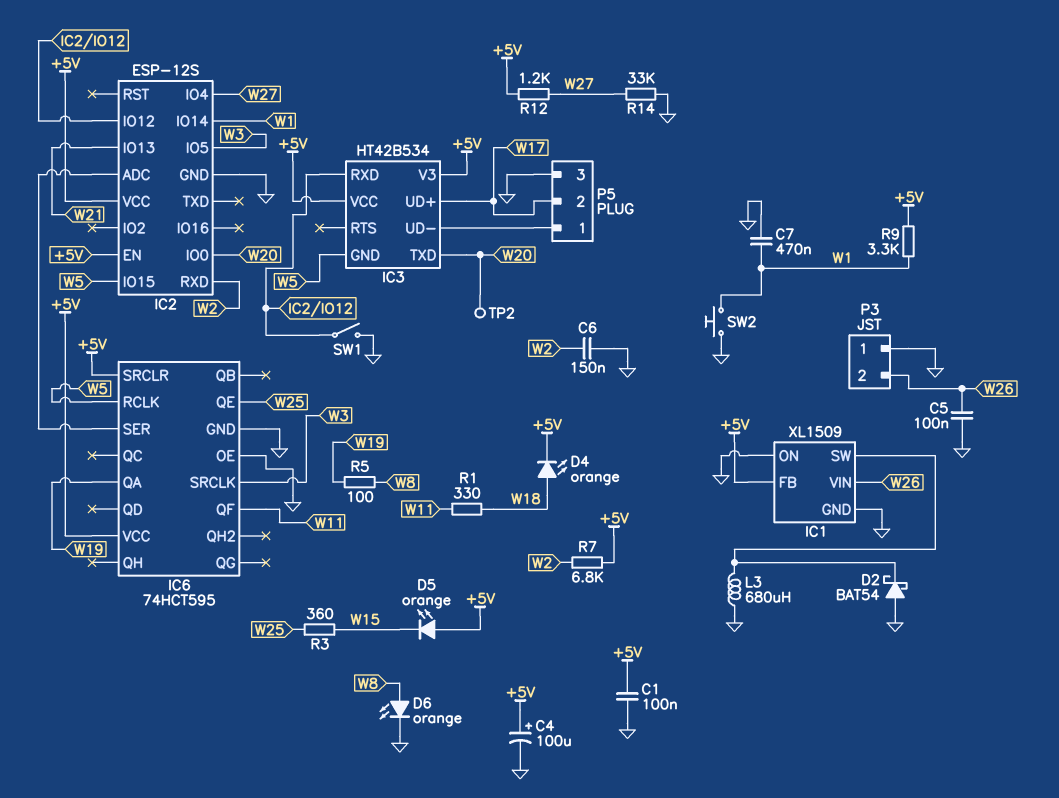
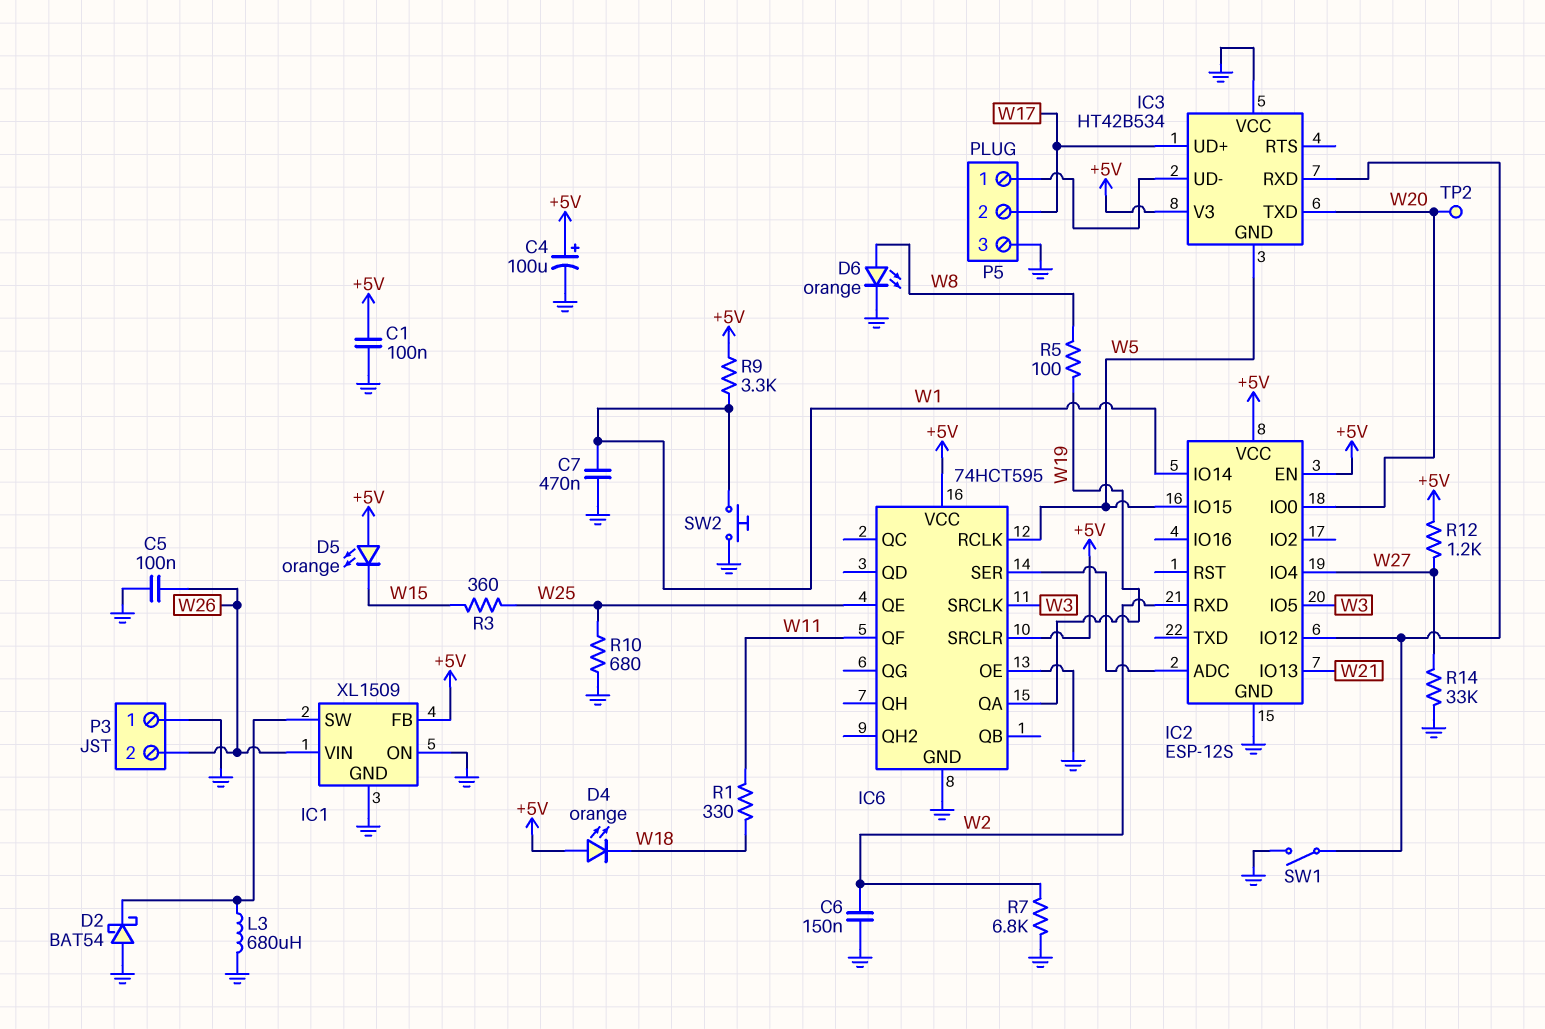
D4: LED orange (A W18, K +5V) -> LED orange (A +5V, K W18)
IC3 pin VCC: +5V -> GND
R7: 6.8k (+5V, W2) -> 6.8k (GND, W2)
R10: none -> 680 (GND, W25)

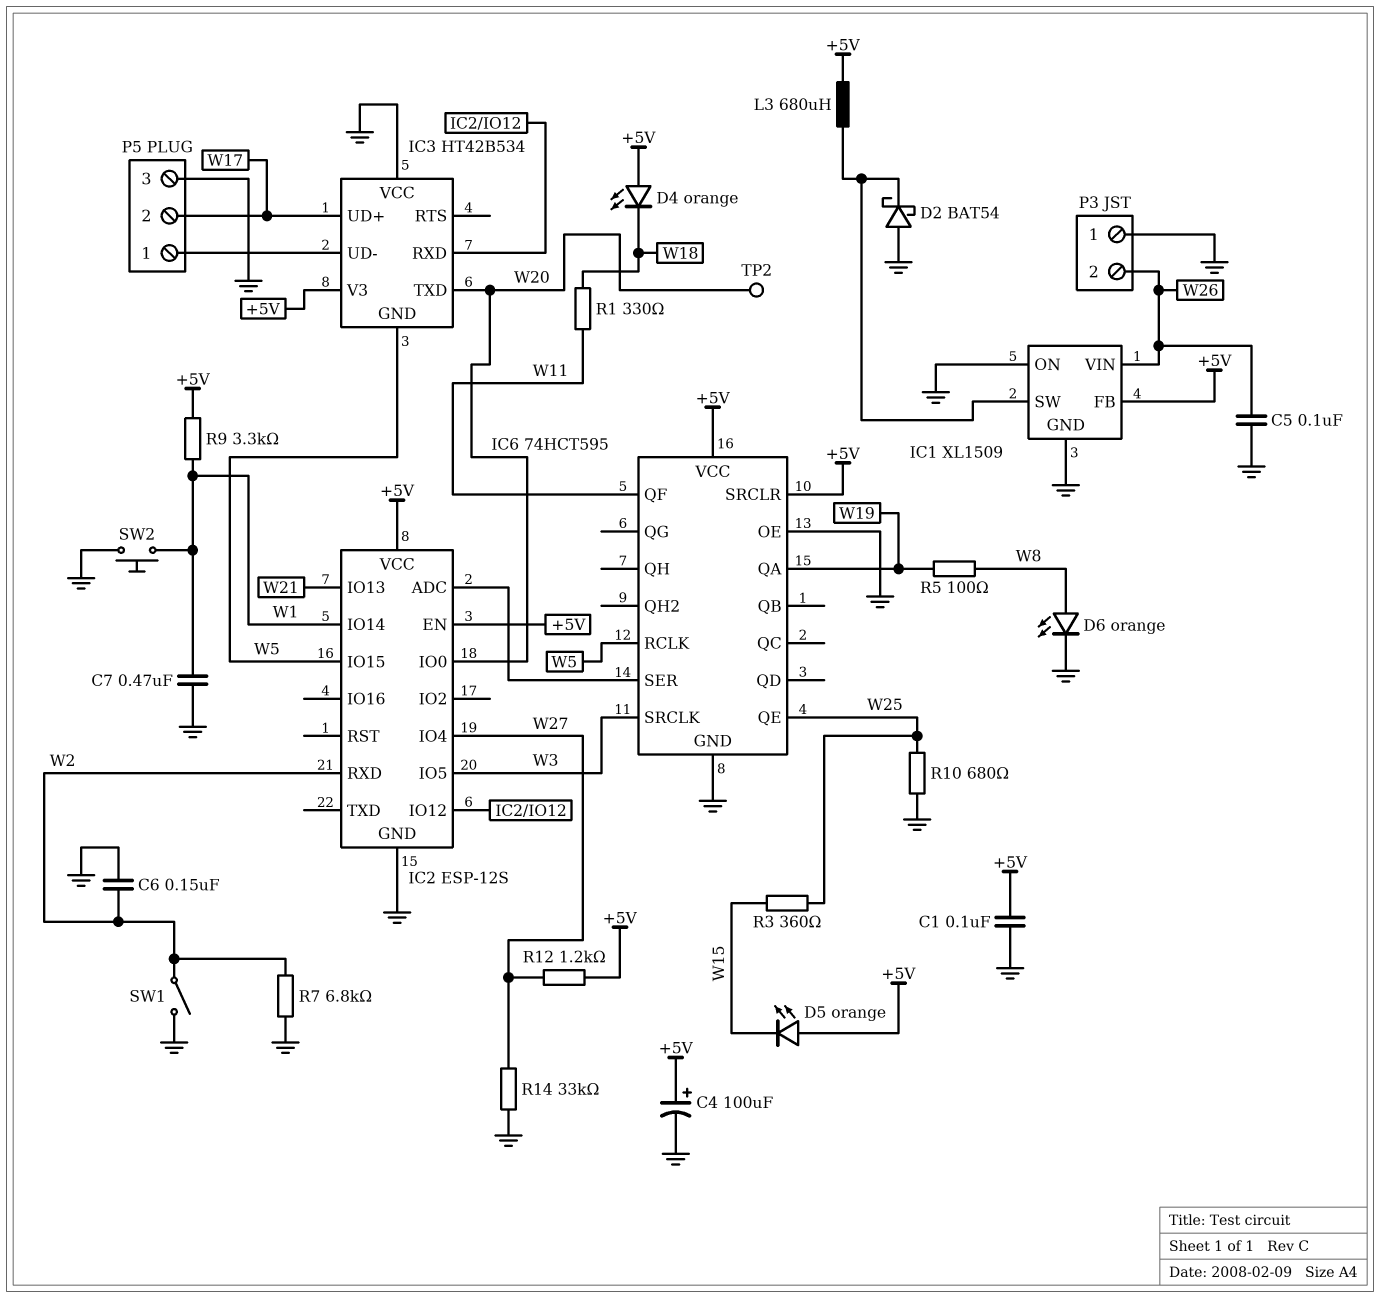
L3: 680uH (GND, IC1/SW) -> 680uH (+5V, IC1/SW)
SW1: switch (GND, IC2/IO12) -> switch (GND, W2)

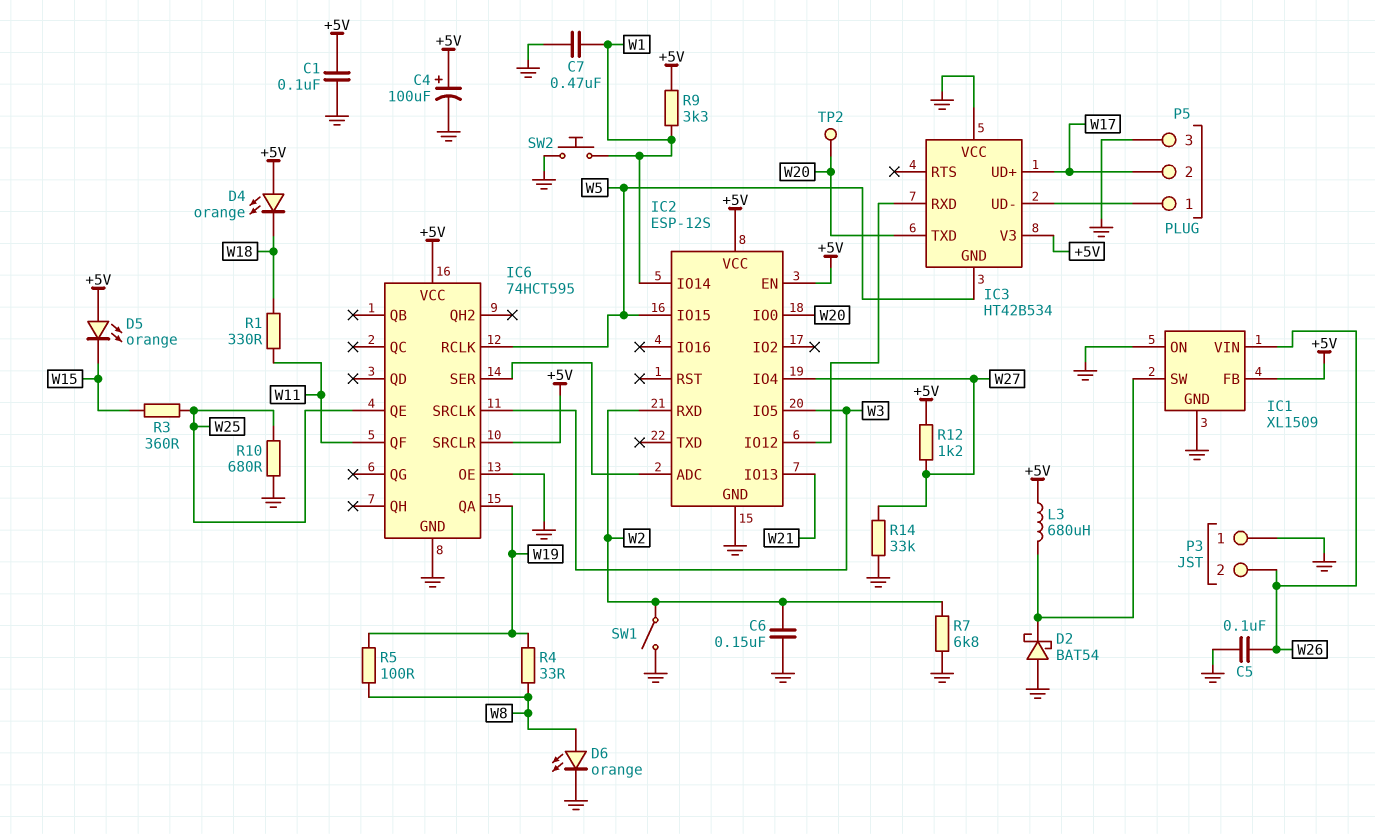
R4: none -> 33 (W8, W19)

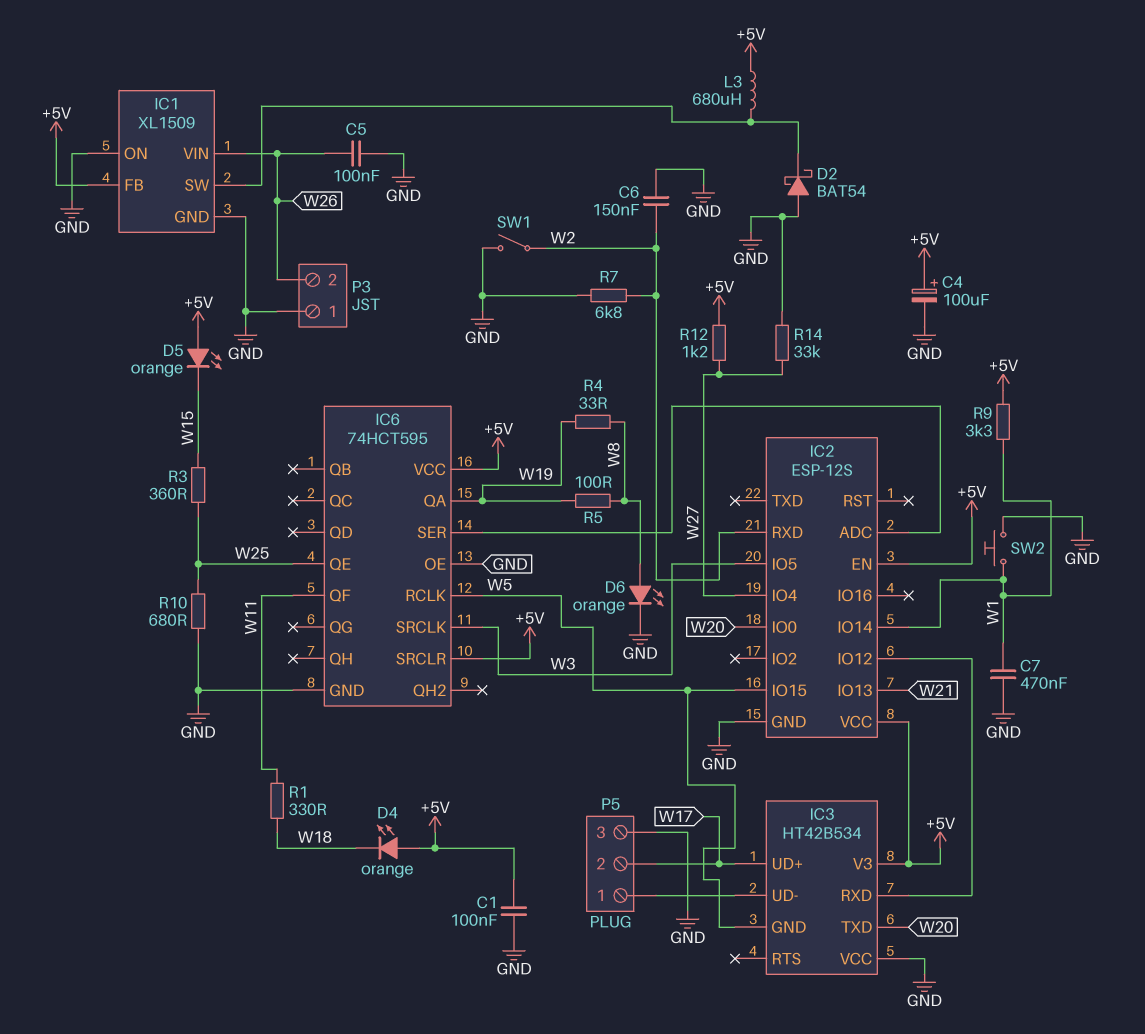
TP2: test point (W20) -> none

